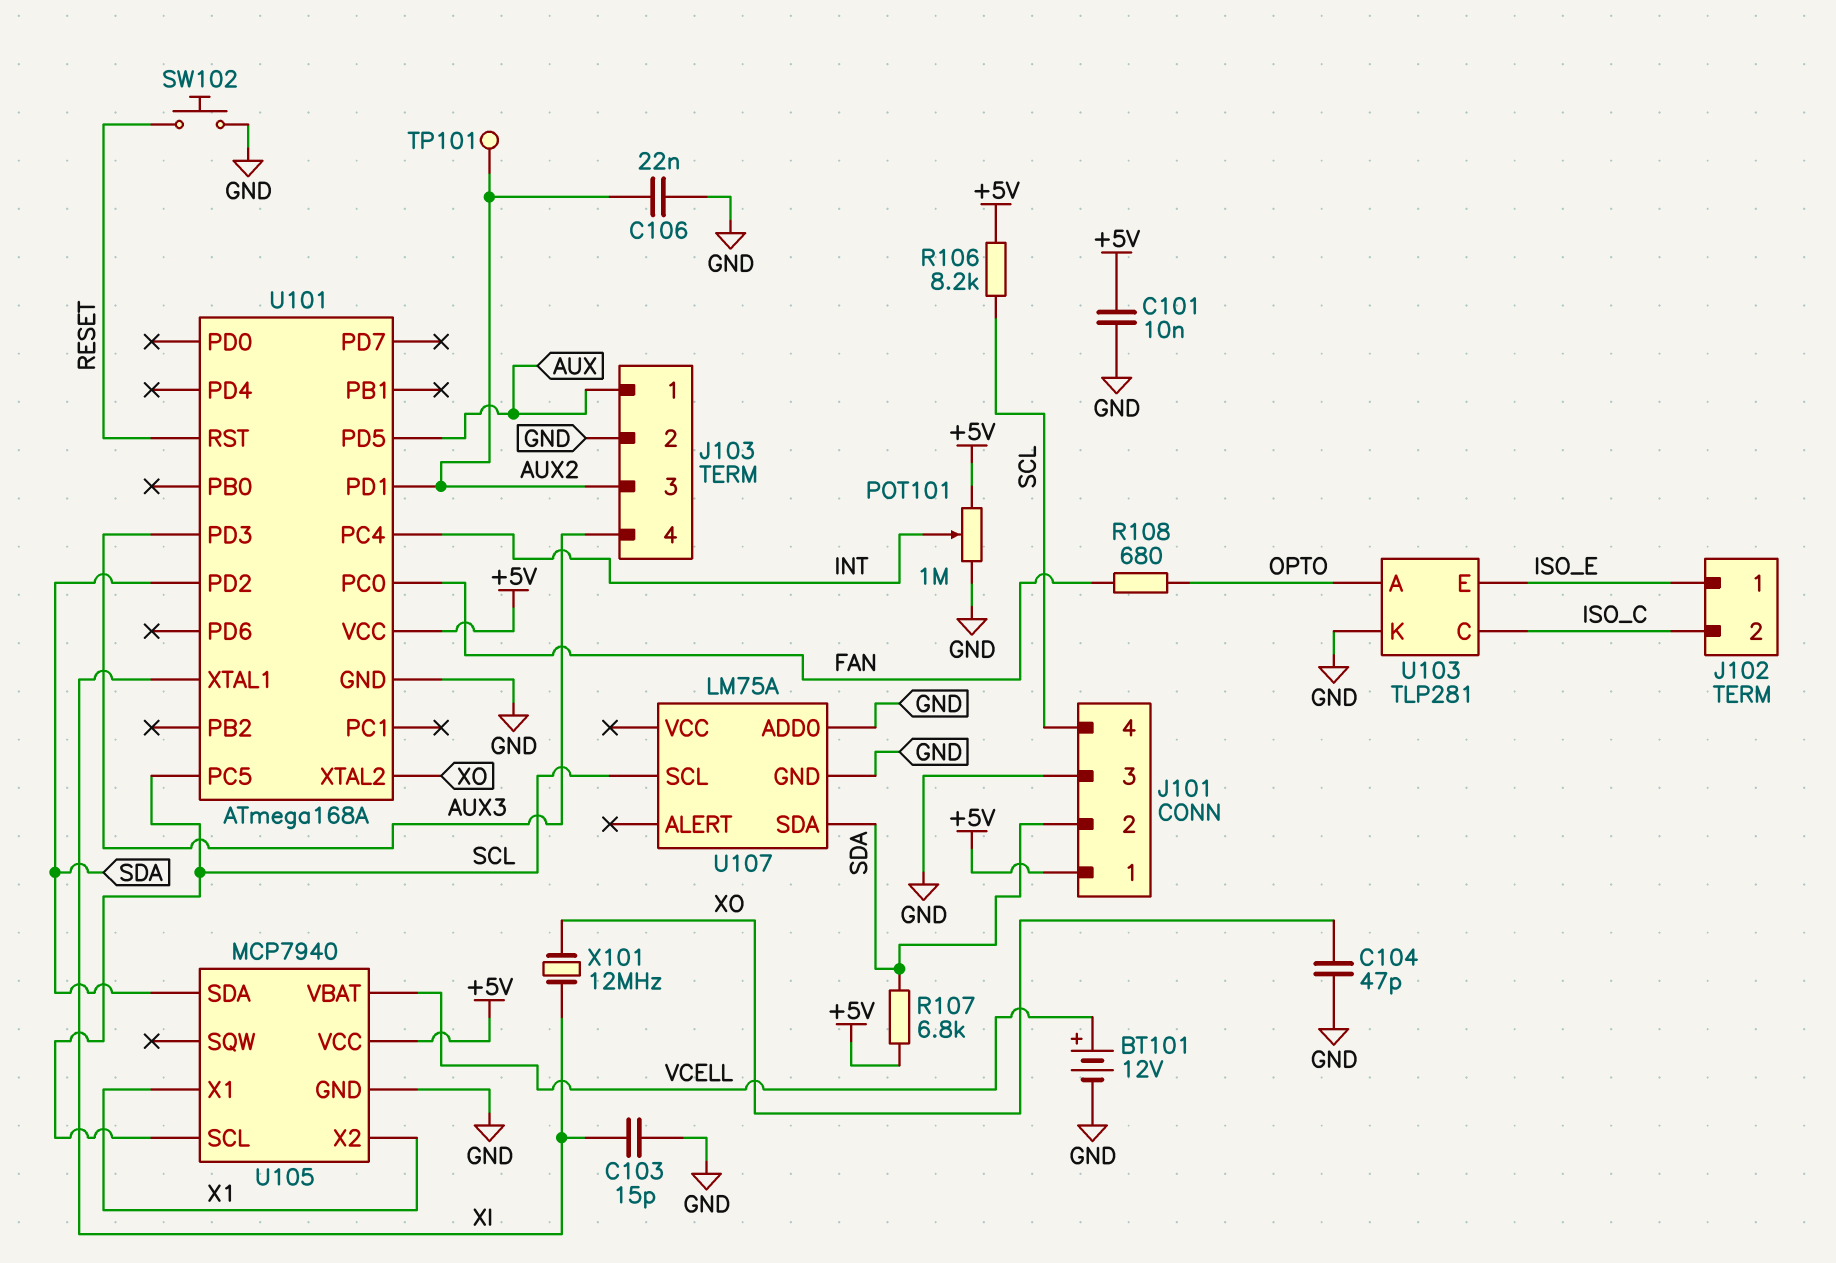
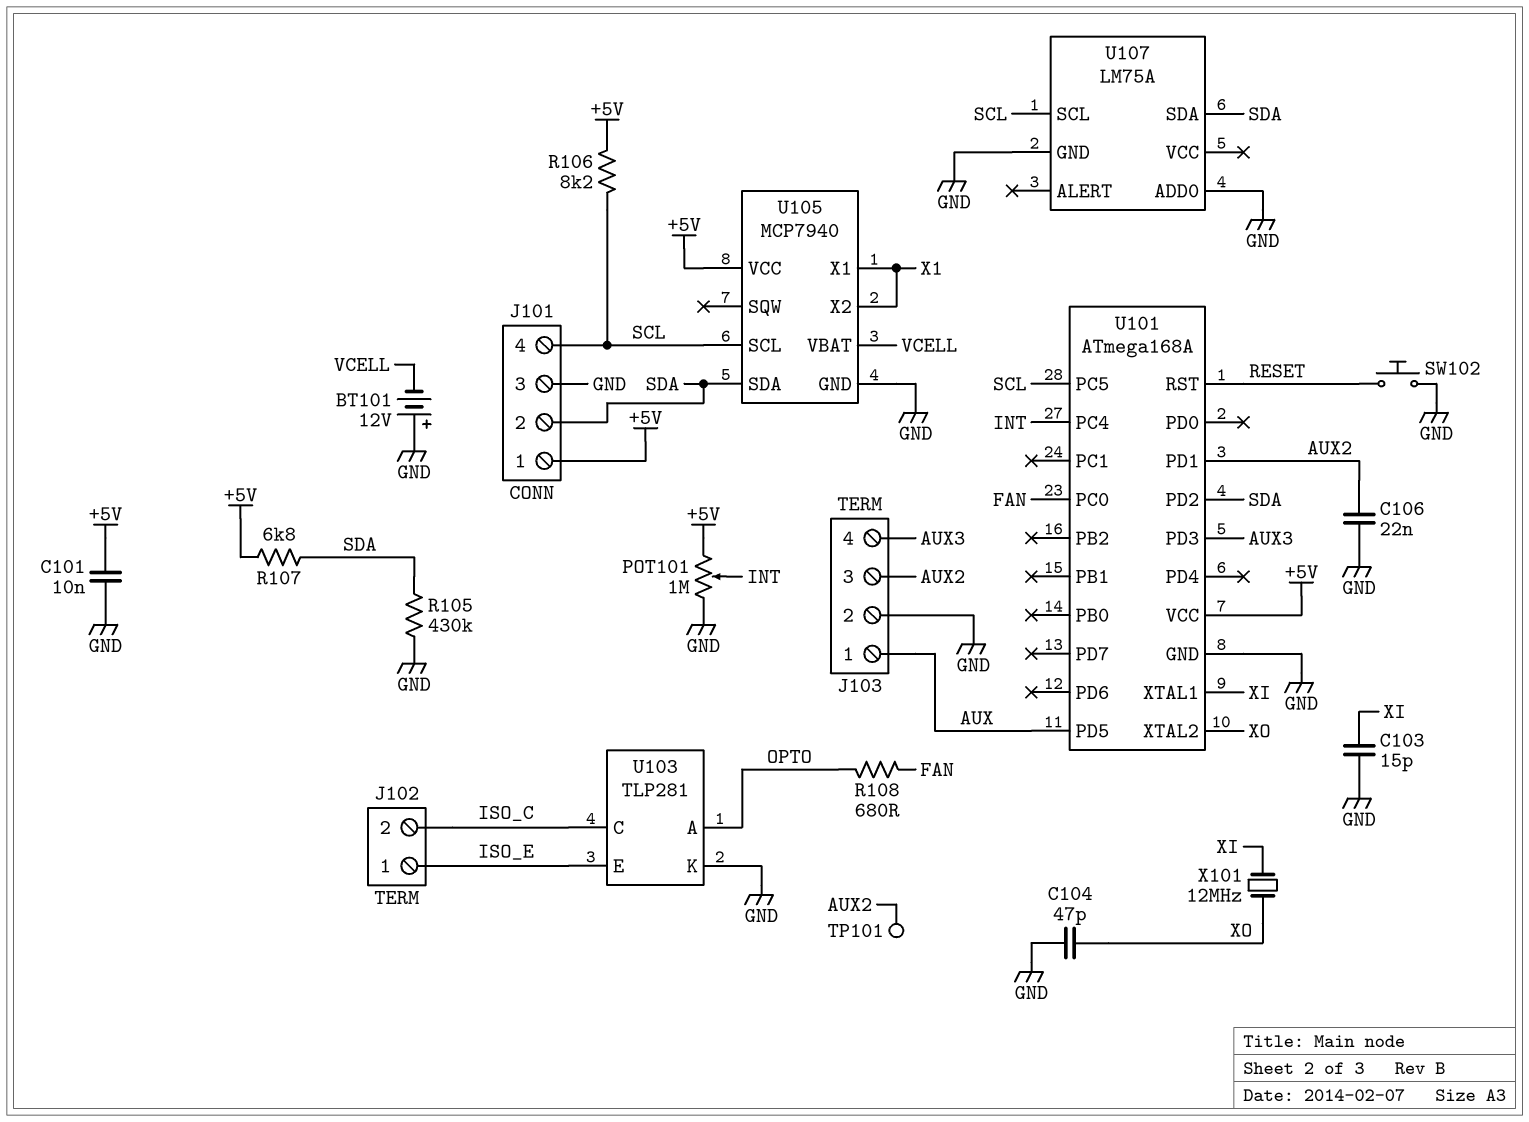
BT101: 12V (plus VCELL, minus GND) -> 12V (plus GND, minus VCELL)
R105: none -> 430k (GND, SDA)

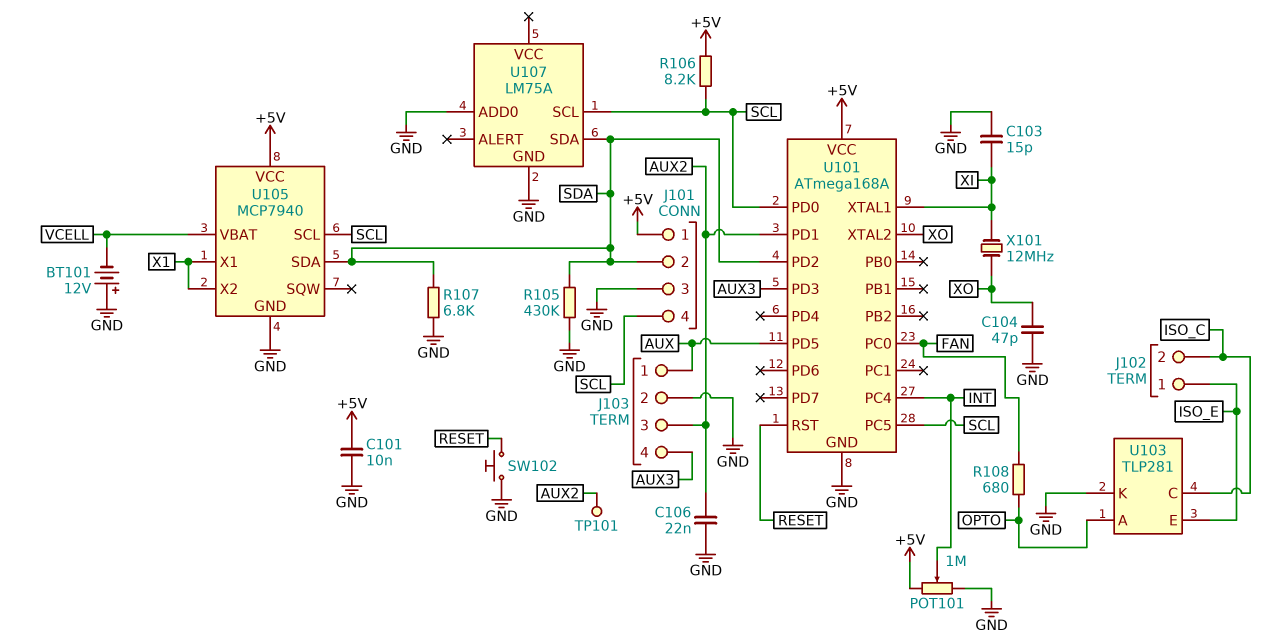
R107: 6.8k (+5V, SDA) -> 6.8k (GND, SDA)
U101 pin PD0: none -> SCL

